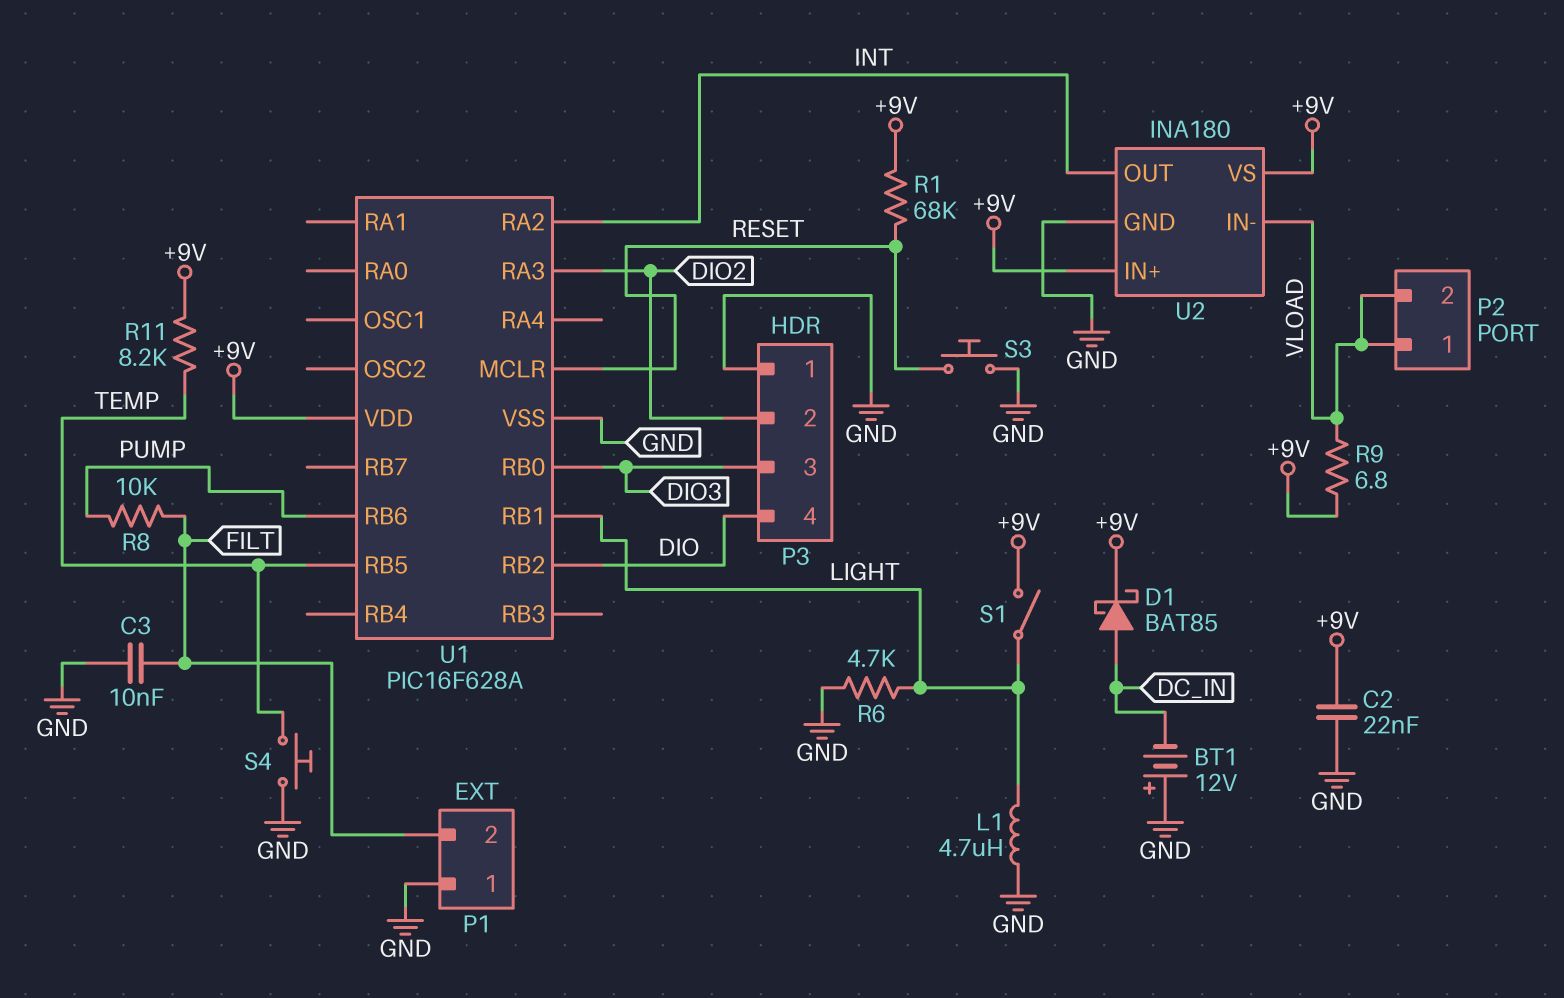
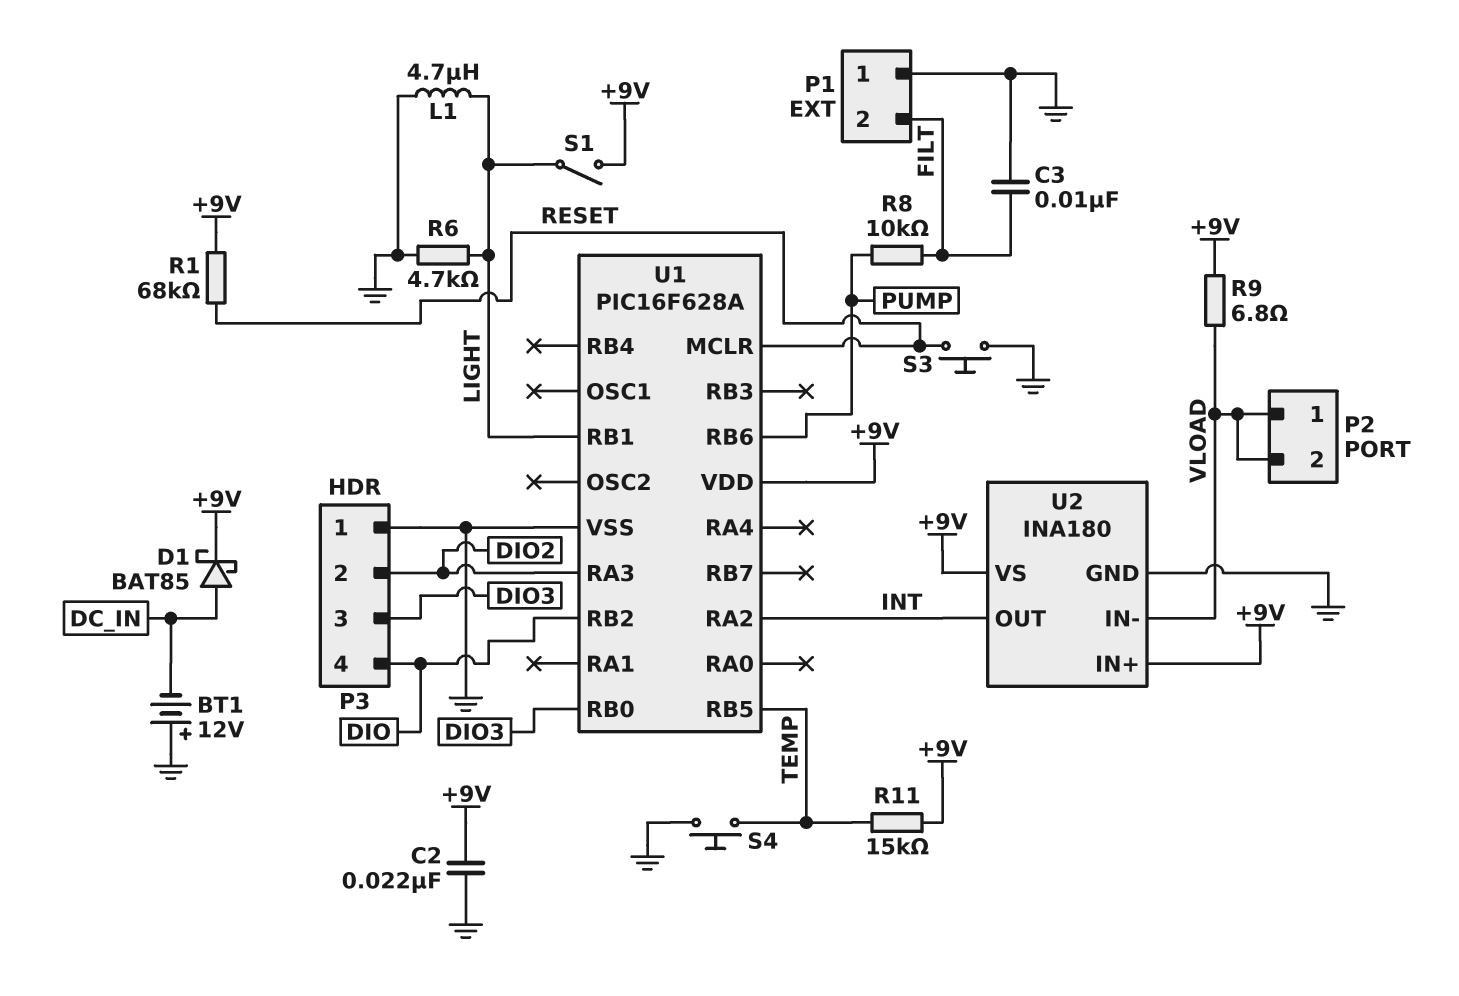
R11: 8.2k (+9V, TEMP) -> 15k (+9V, TEMP)

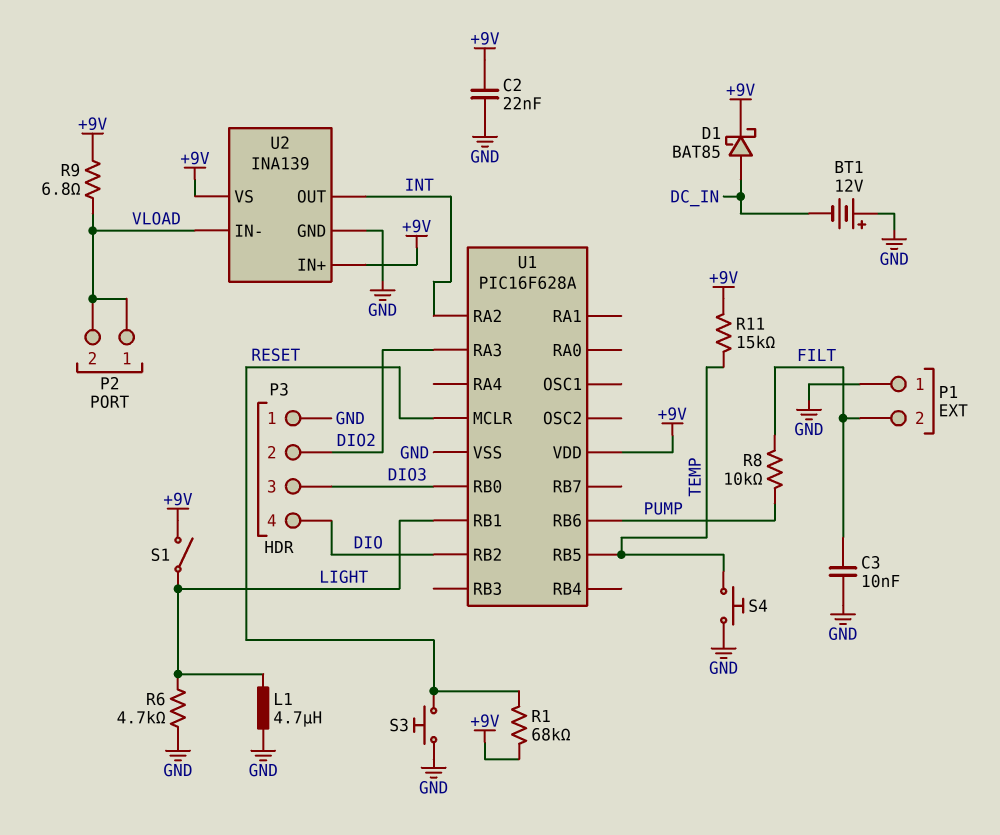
U2: INA180 -> INA139

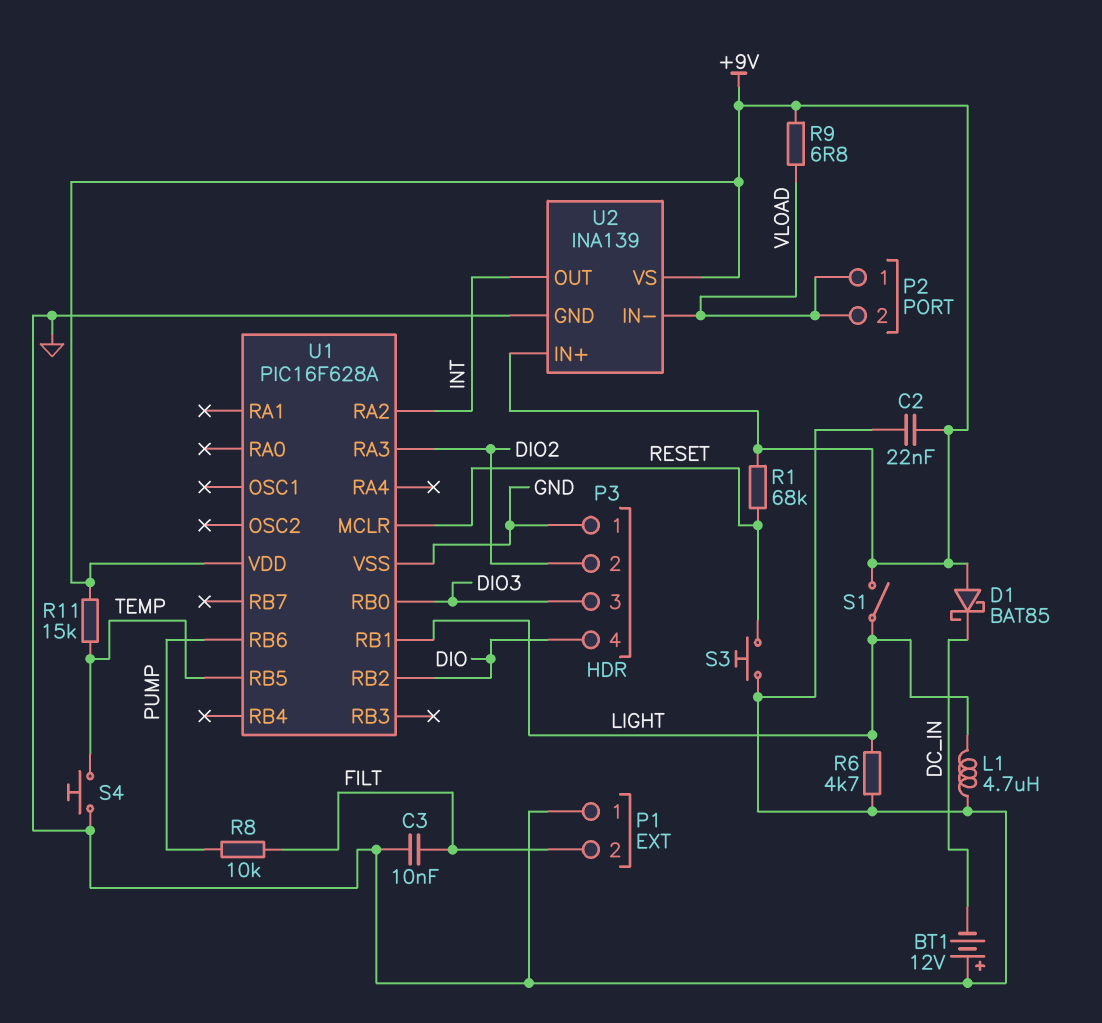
D1: schottky BAT85 (A DC_IN, K +9V) -> schottky BAT85 (A +9V, K DC_IN)

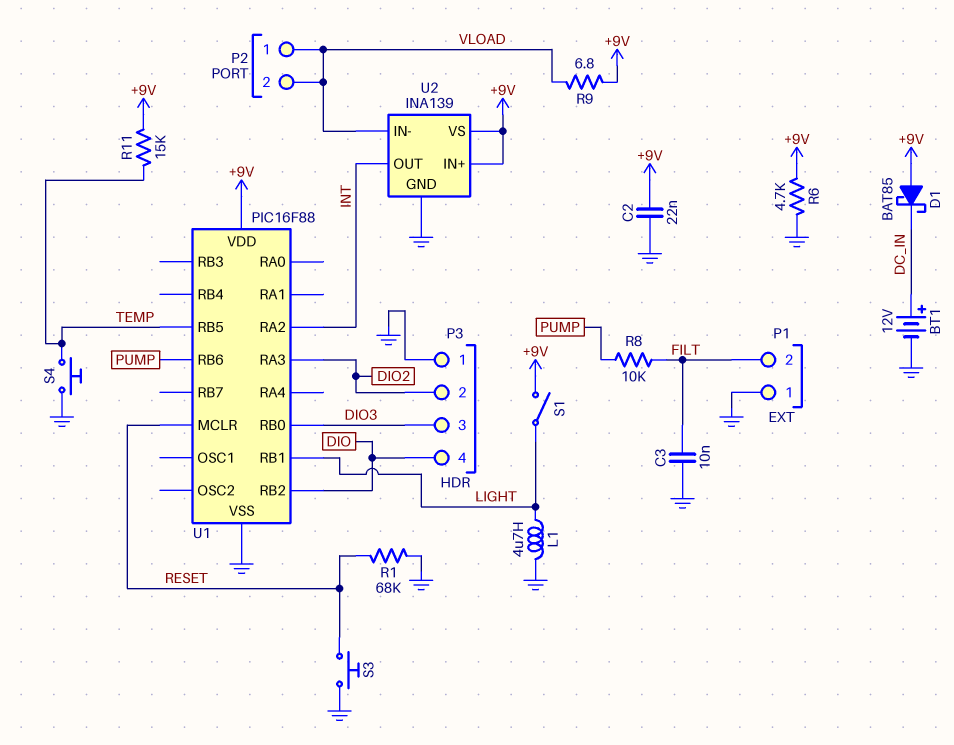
BT1: 12V (plus GND, minus DC_IN) -> 12V (plus DC_IN, minus GND)
R1: 68k (+9V, RESET) -> 68k (GND, RESET)
R6: 4.7k (GND, LIGHT) -> 4.7k (+9V, GND)
U1: PIC16F628A -> PIC16F88

